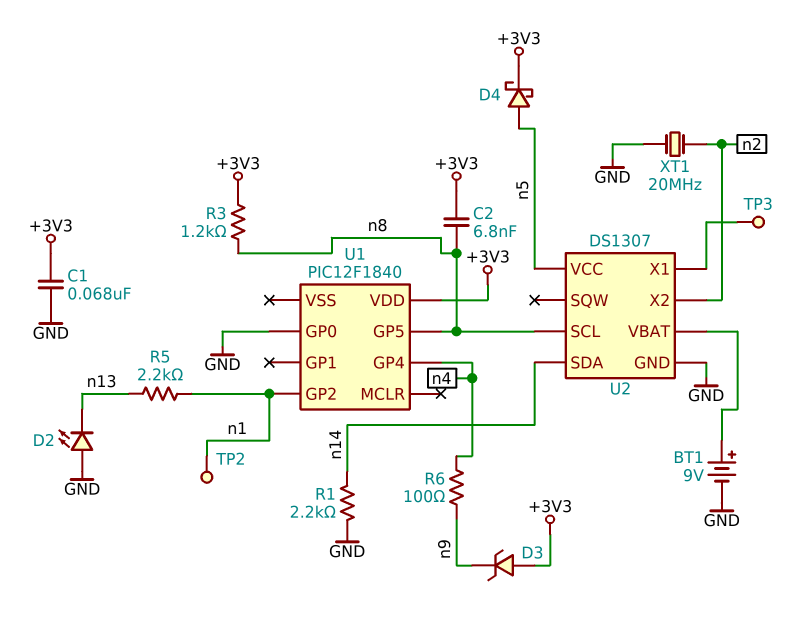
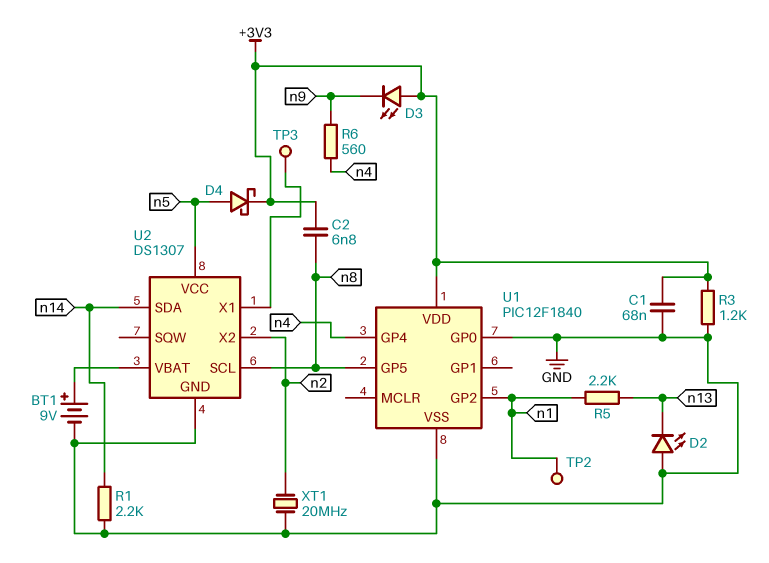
D3: zener (A +3V3, K n9) -> LED (A +3V3, K n9)
R3: 1.2k (+3V3, n8) -> 1.2k (+3V3, GND)
R6: 100 (n4, n9) -> 560 (n4, n9)
U1 pin VSS: none -> GND

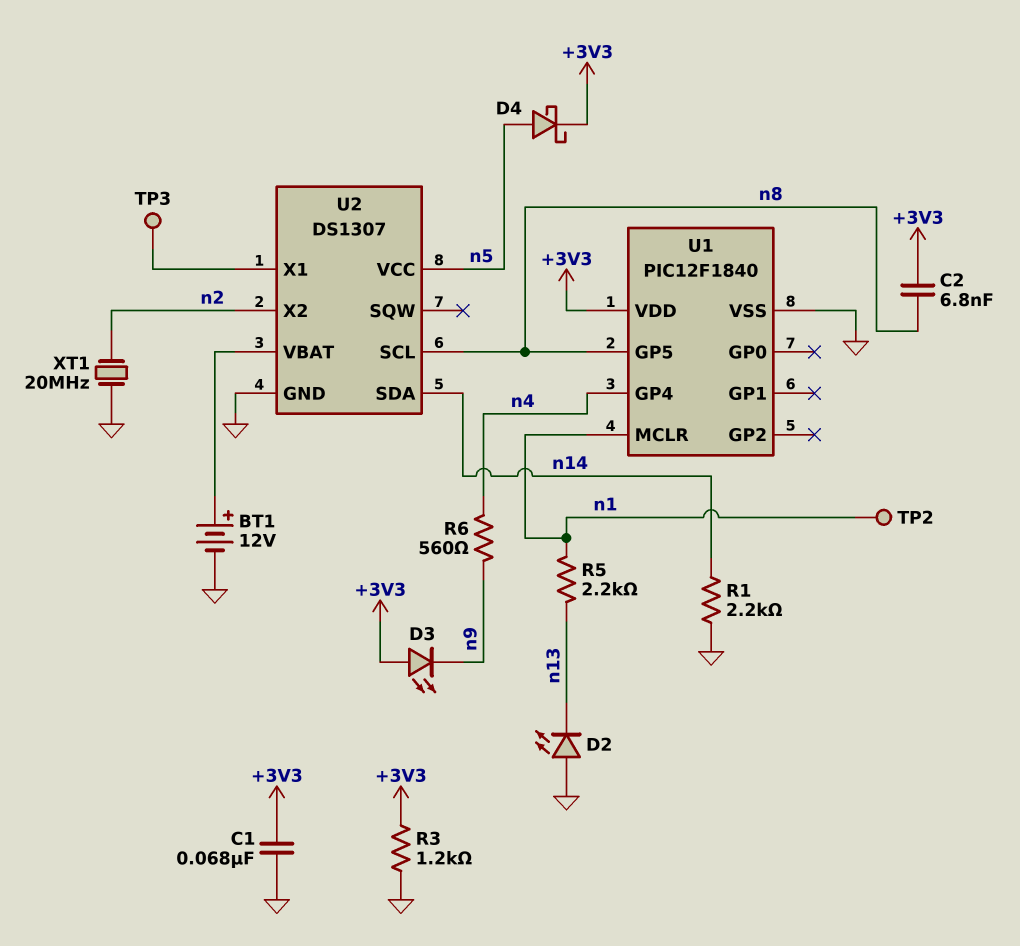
BT1: 9V (plus U2/VBAT, minus GND) -> 12V (plus U2/VBAT, minus GND)
U1 pin GP0: GND -> none
U1 pin GP2: n1 -> none
U1 pin MCLR: none -> n1

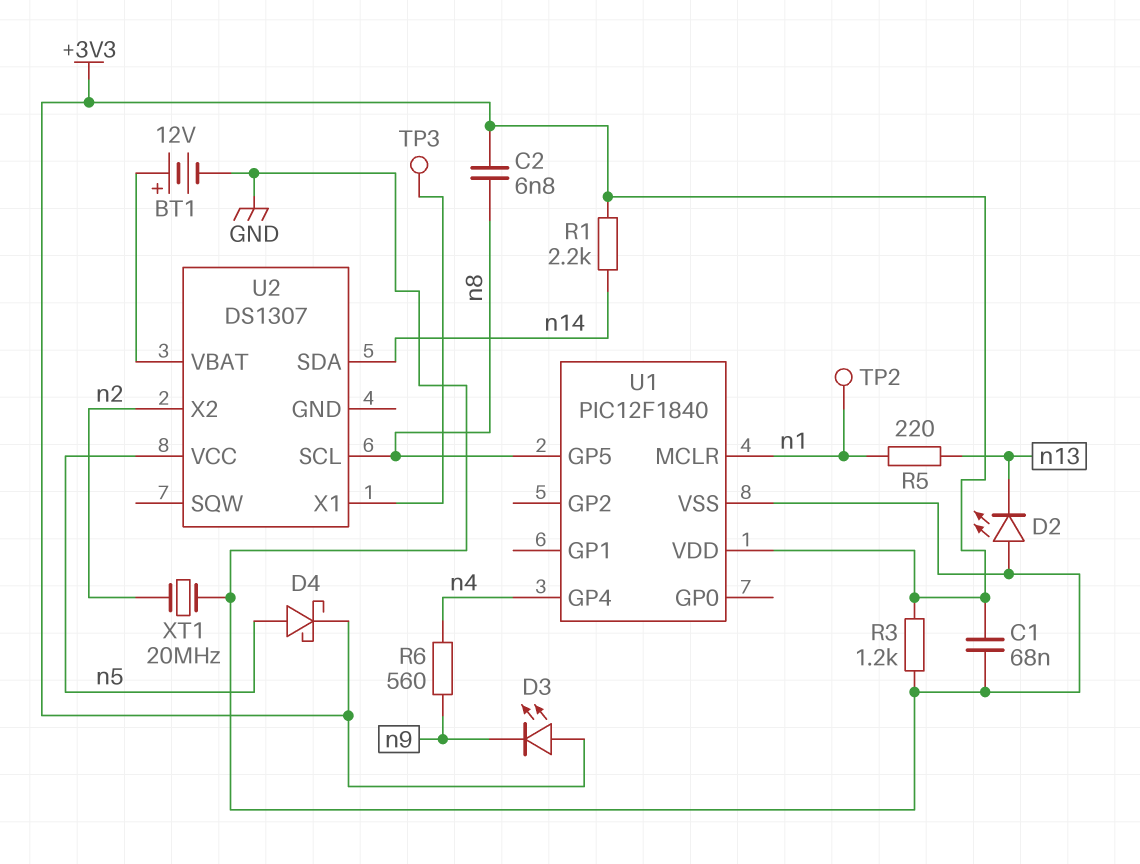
R1: 2.2k (GND, n14) -> 2.2k (+3V3, n14)
R5: 2.2k (n1, n13) -> 220 (n1, n13)
U2 pin GND: GND -> none

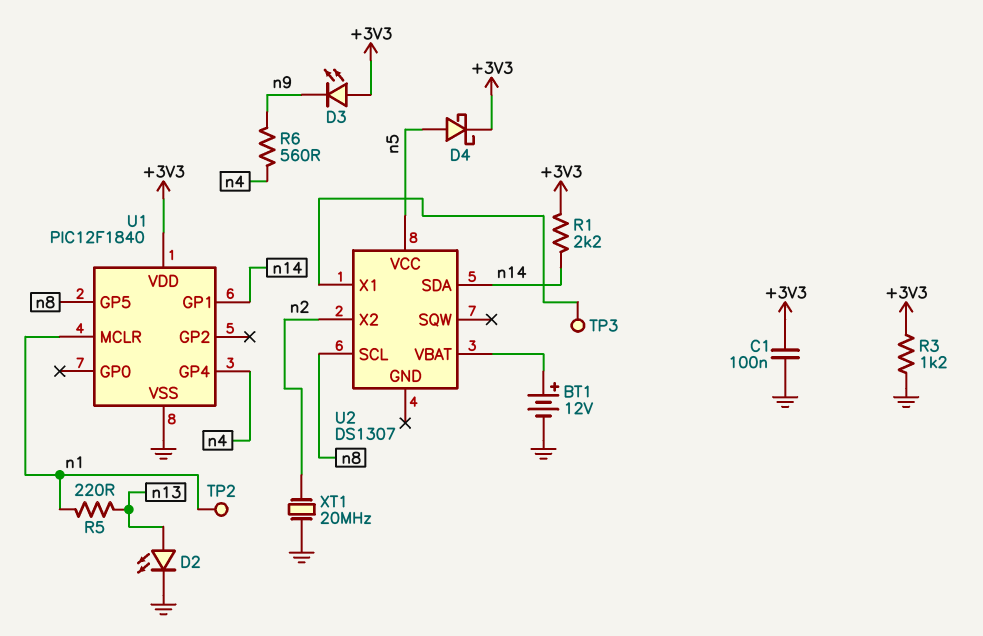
C1: 68nF (+3V3, GND) -> 100nF (+3V3, GND)
C2: 6.8nF (+3V3, n8) -> none
D2: LED (A GND, K n13) -> LED (A n13, K GND)
U1 pin GP1: none -> n14

